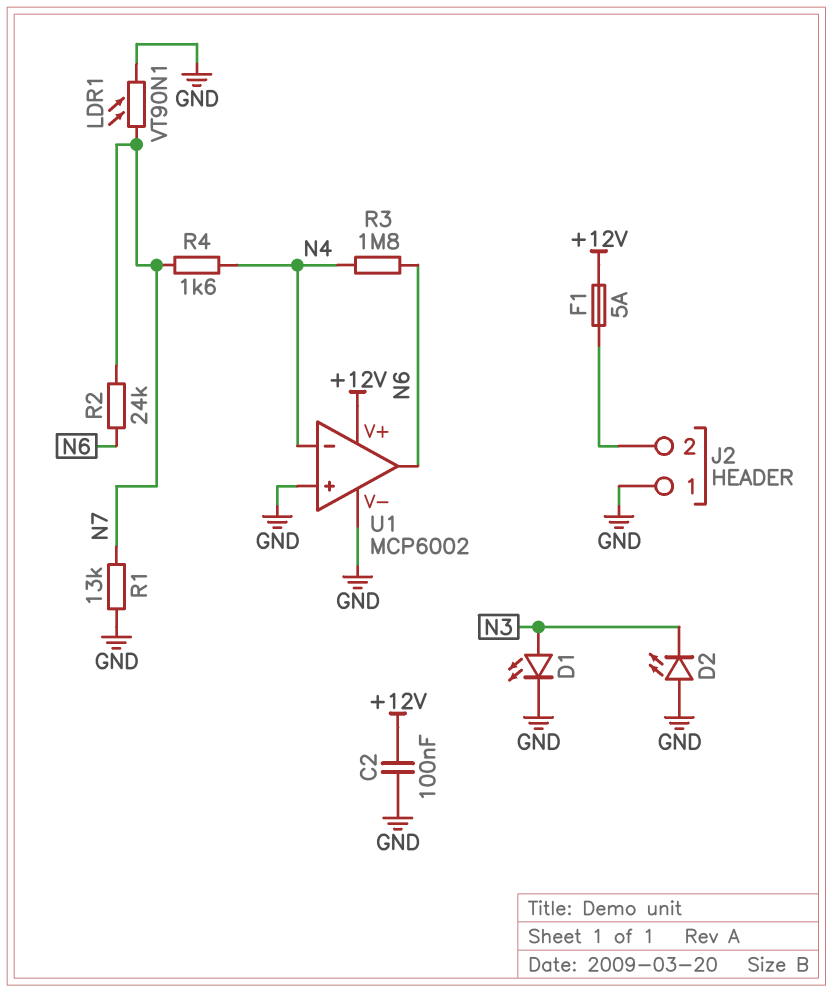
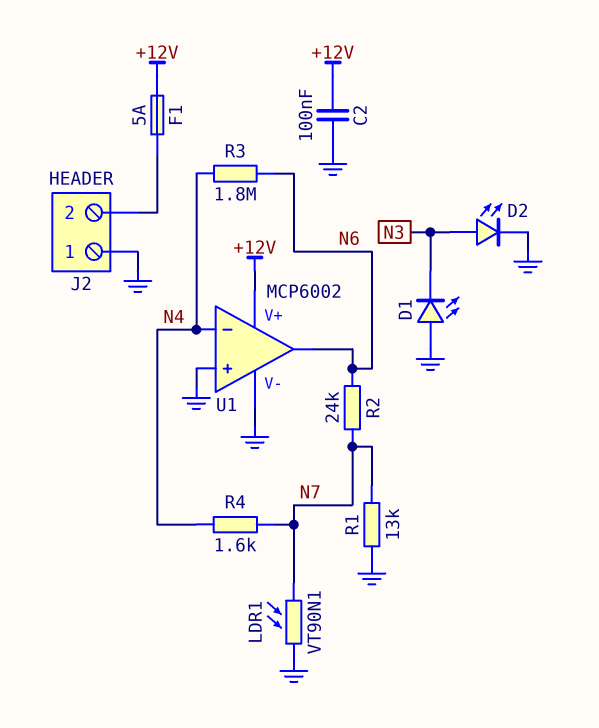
D1: LED (A N3, K GND) -> LED (A GND, K N3)
D2: LED (A GND, K N3) -> LED (A N3, K GND)

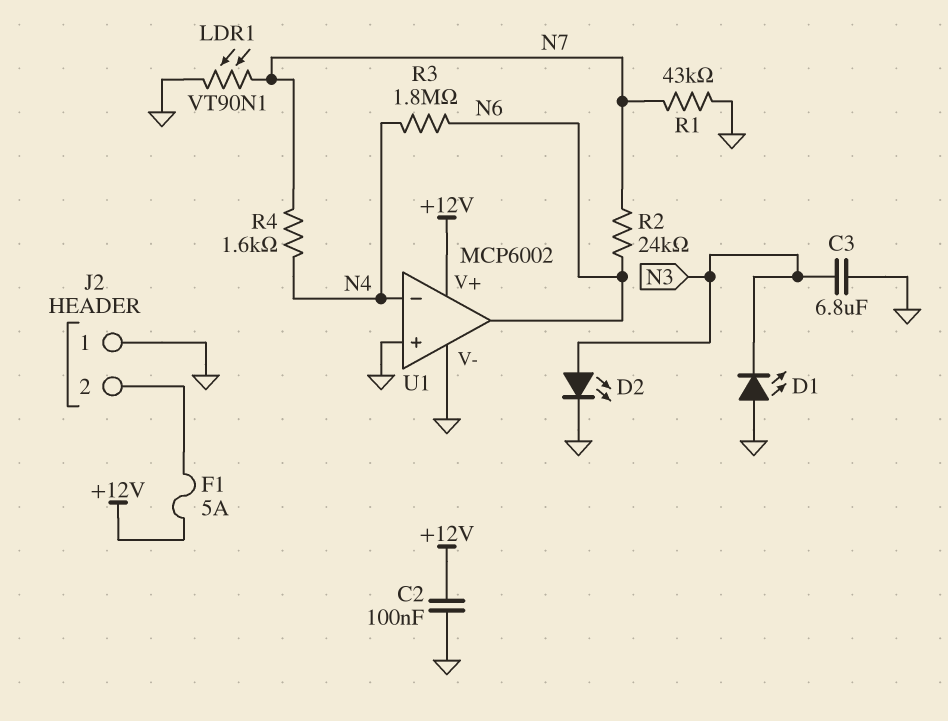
C3: none -> 6.8uF (GND, N3)
R1: 13k (GND, N7) -> 43k (GND, N7)

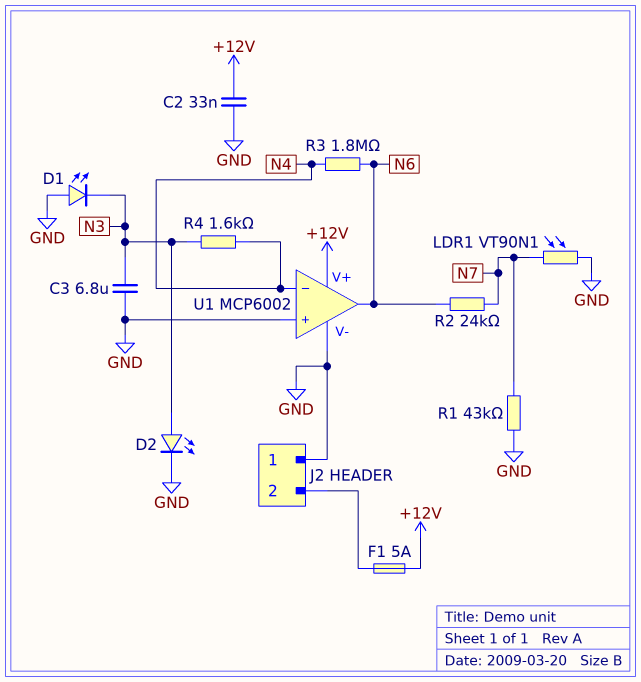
C2: 100nF (+12V, GND) -> 33nF (+12V, GND)
R4: 1.6k (N4, N7) -> 1.6k (N3, N4)

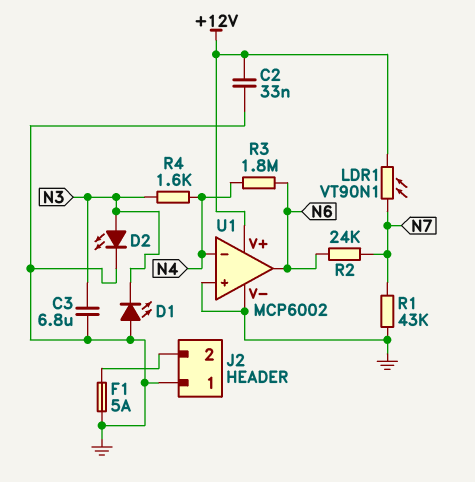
F1: 5A (+12V, J2/2) -> 5A (GND, J2/2)
LDR1: VT90N1 (GND, N7) -> VT90N1 (+12V, N7)

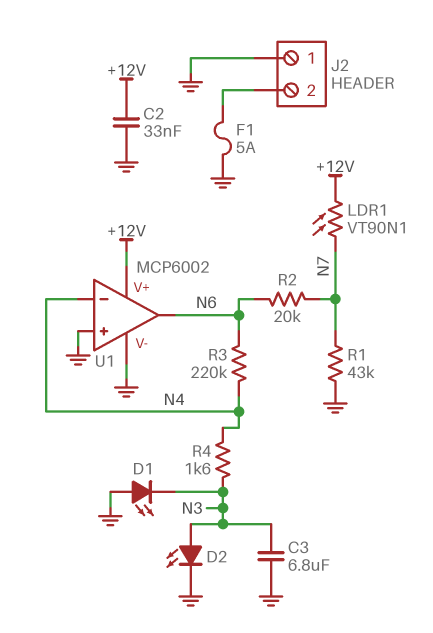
R2: 24k (N6, N7) -> 20k (N6, N7)
R3: 1.8M (N4, N6) -> 220k (N4, N6)

